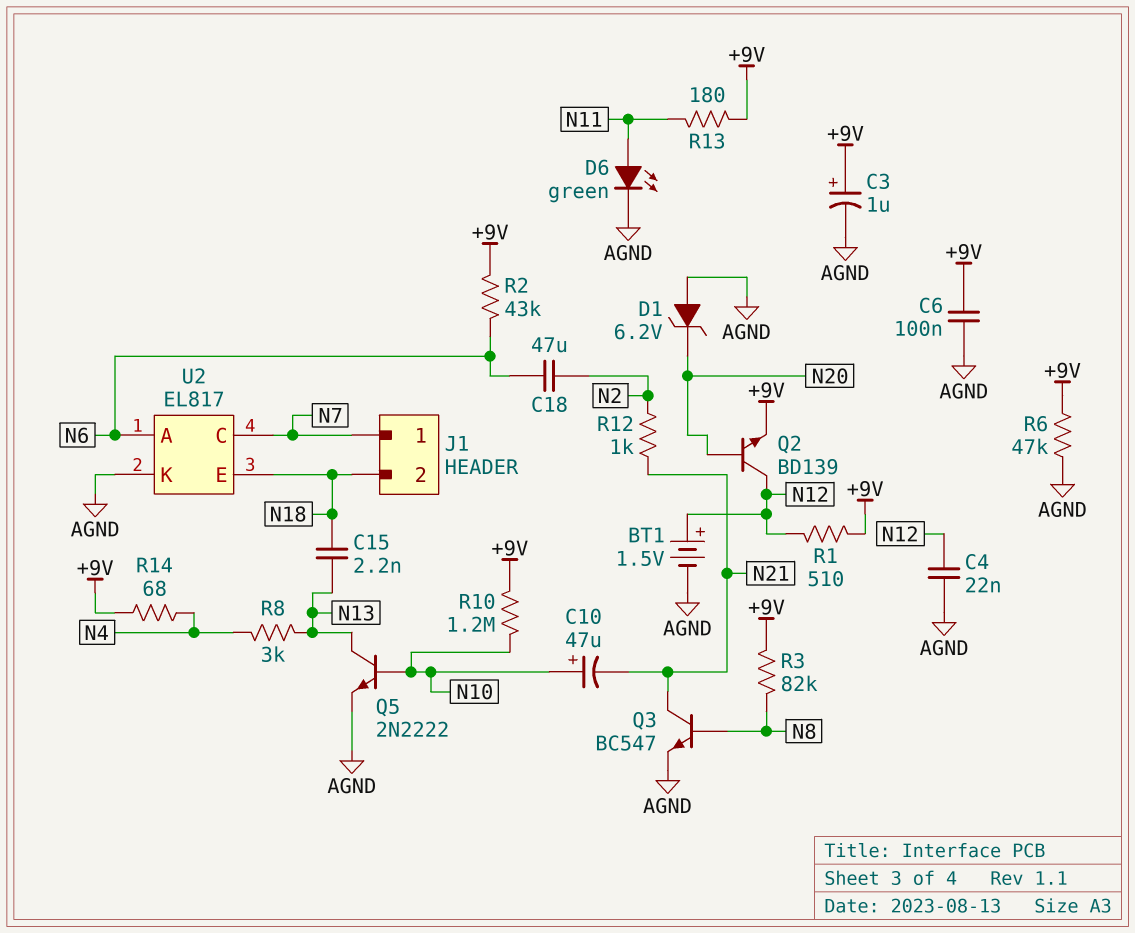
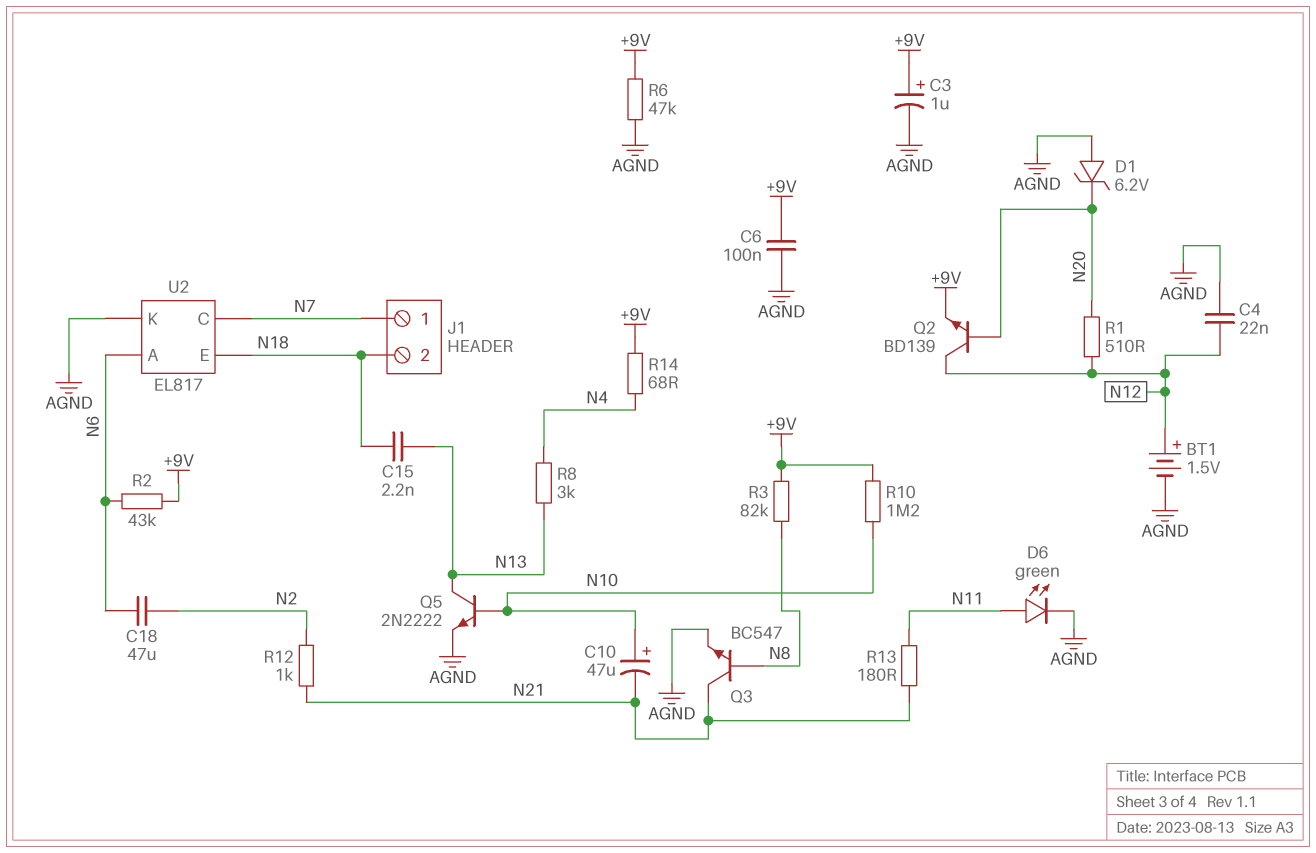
R1: 510 (+9V, N12) -> 510 (N12, N20)
R13: 180 (+9V, N11) -> 180 (N11, N21)

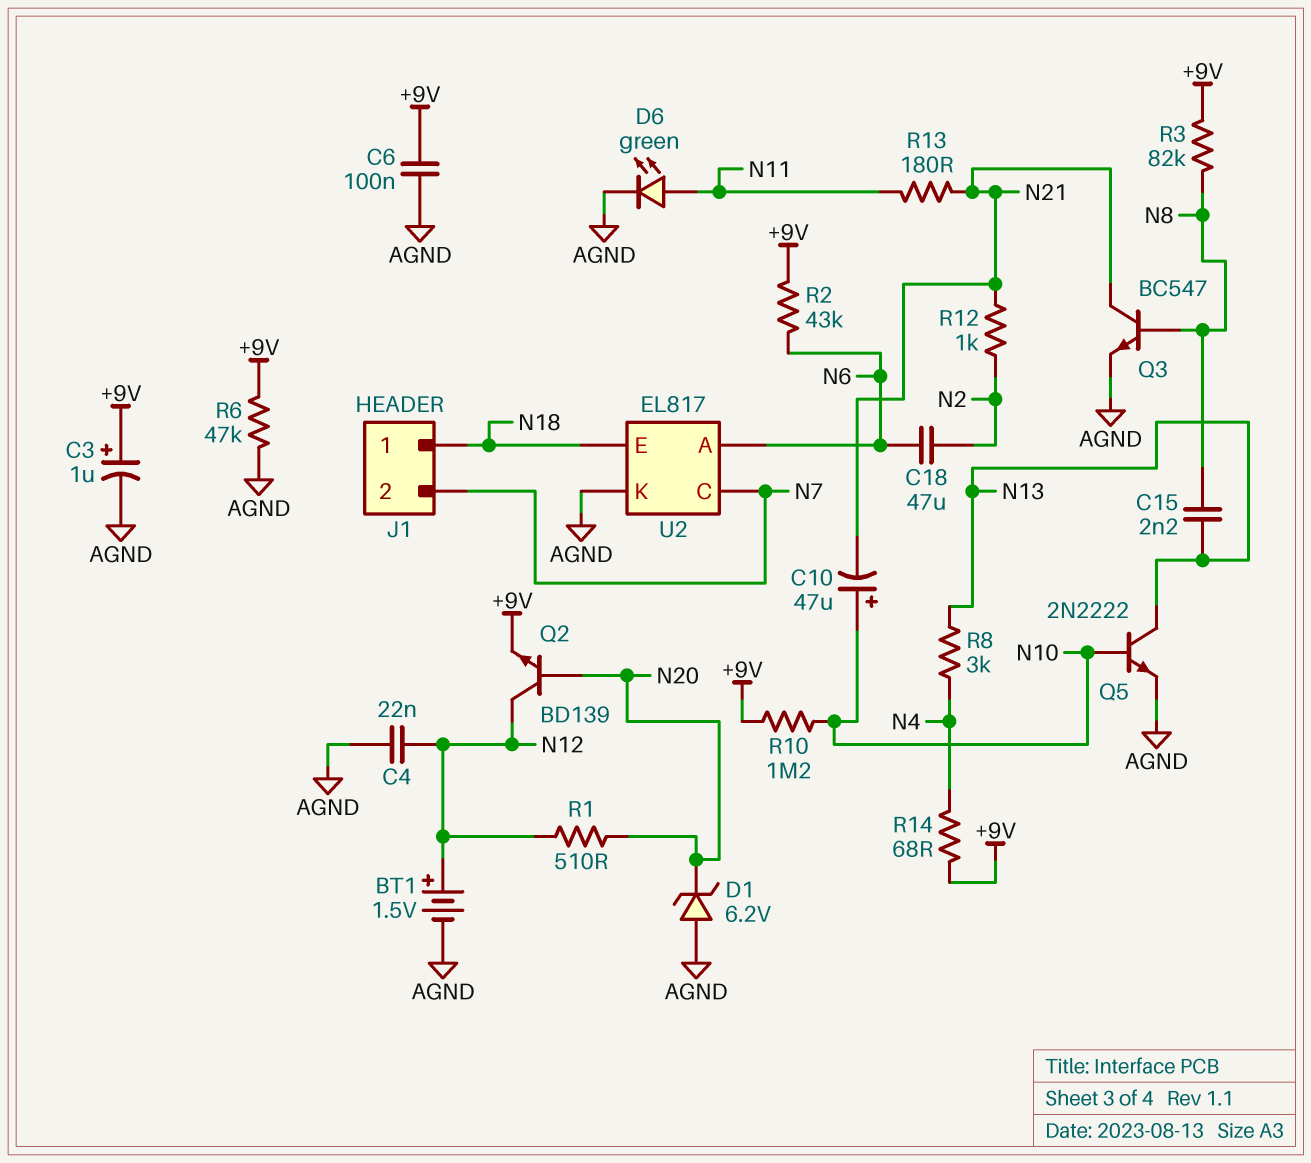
C15: 2.2nF (N13, N18) -> 2.2nF (N8, N13)
J1 pin 1: N7 -> N18
J1 pin 2: N18 -> N7

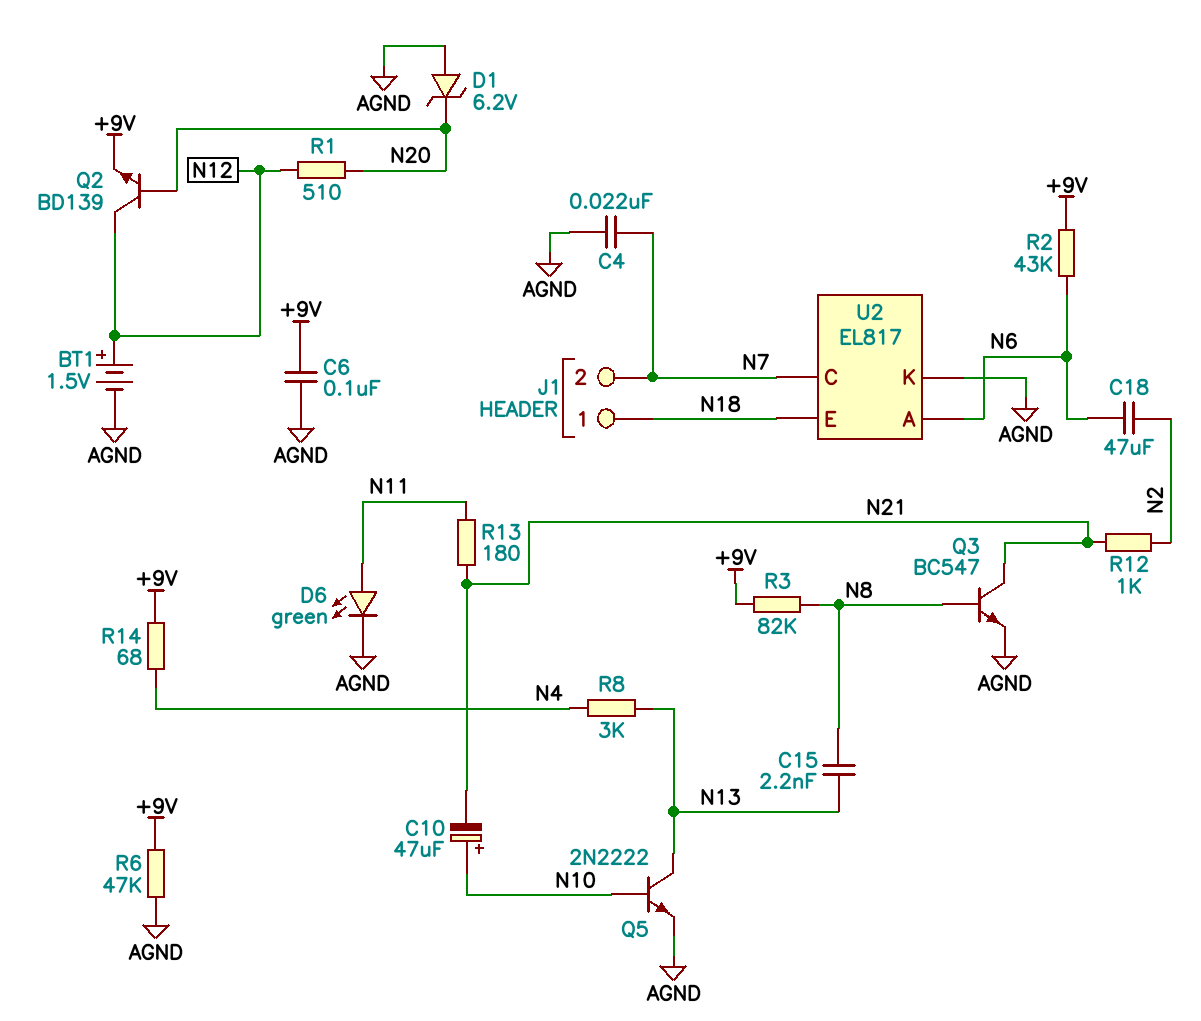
C3: 1uF (plus +9V, minus AGND) -> none
C4: 22nF (AGND, N12) -> 22nF (AGND, N7)
R10: 1.2M (+9V, N10) -> none

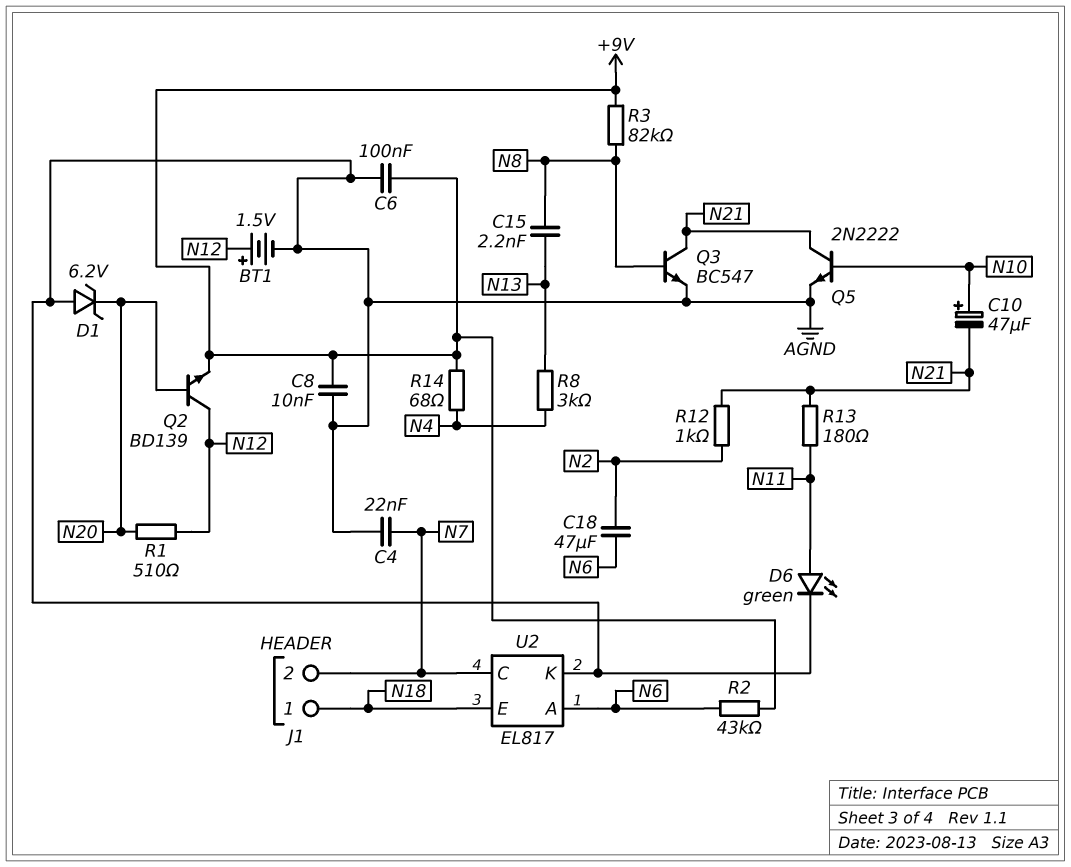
C8: none -> 10nF (+9V, AGND)
Q5: NPN 2N2222 (B N10, C N13, E AGND) -> NPN 2N2222 (B N10, C N21, E AGND)
R6: 47k (+9V, AGND) -> none

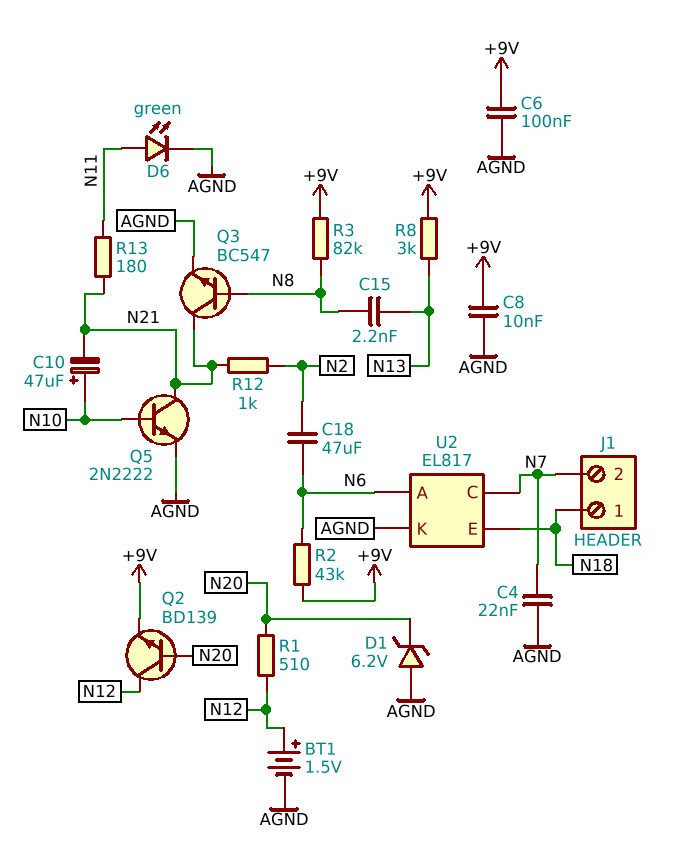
R8: 3k (N4, N13) -> 3k (+9V, N13)
R14: 68 (+9V, N4) -> none

